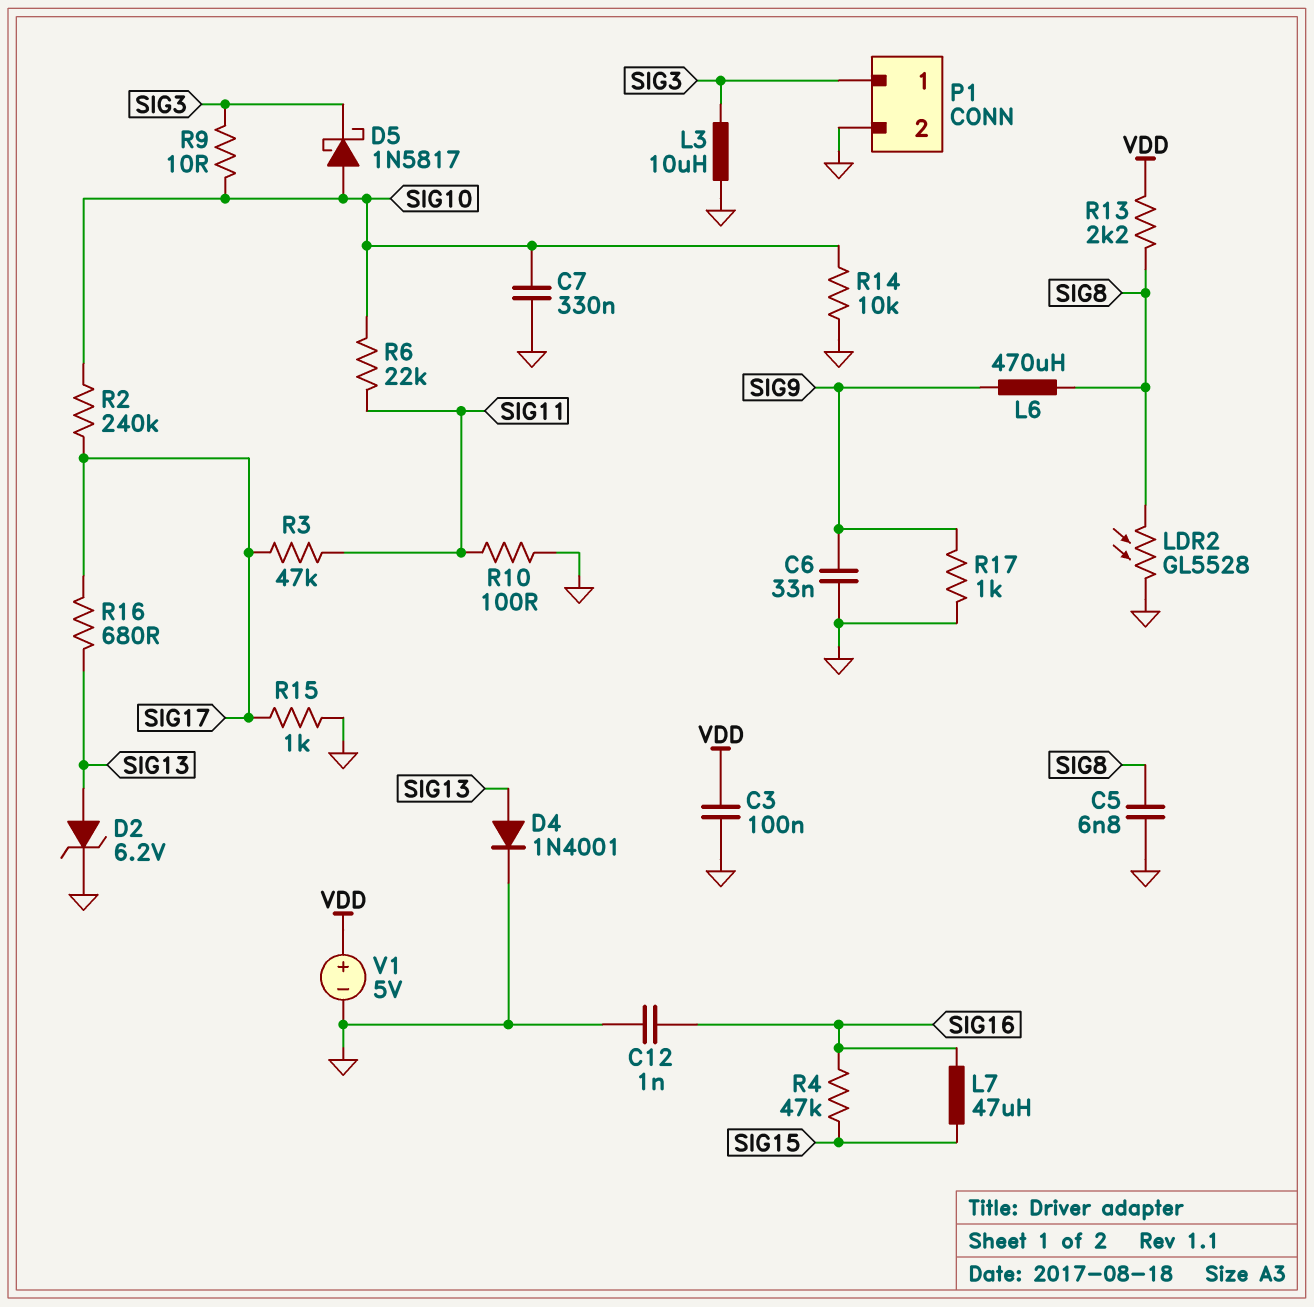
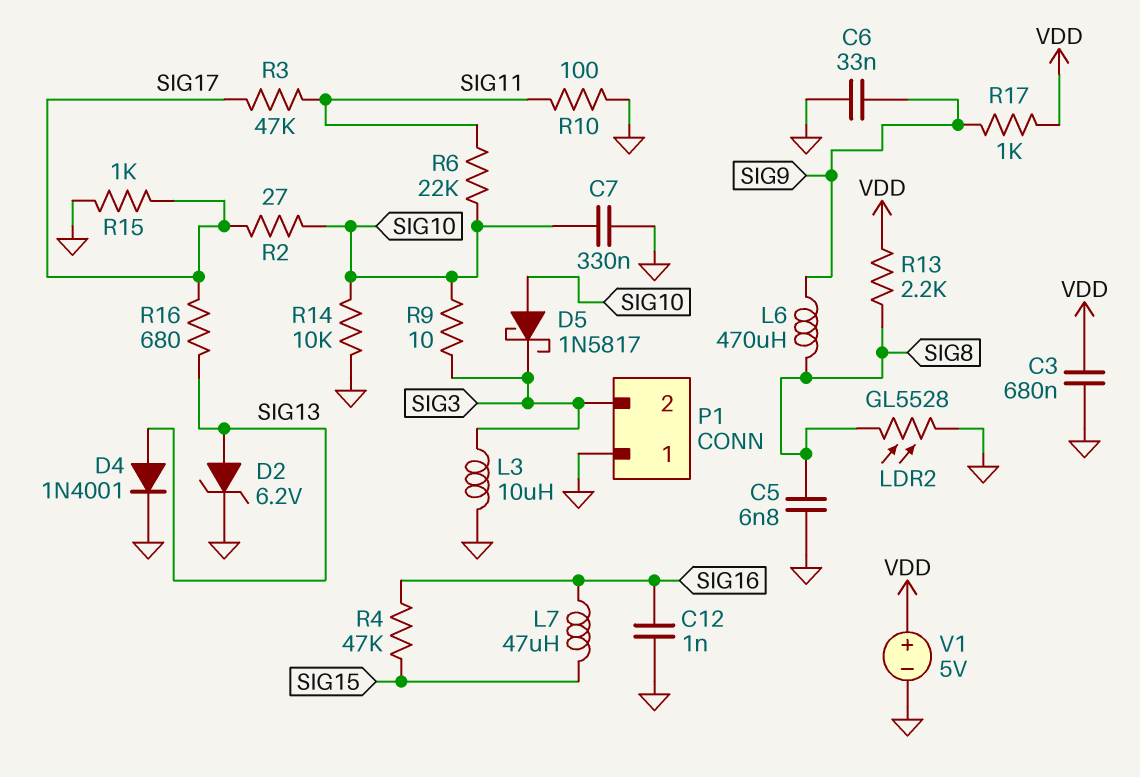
C3: 100nF (GND, VDD) -> 680nF (GND, VDD)
P1 pin 1: SIG3 -> GND
P1 pin 2: GND -> SIG3
R2: 240k (SIG10, SIG17) -> 27 (SIG10, SIG17)
R17: 1k (GND, SIG9) -> 1k (SIG9, VDD)

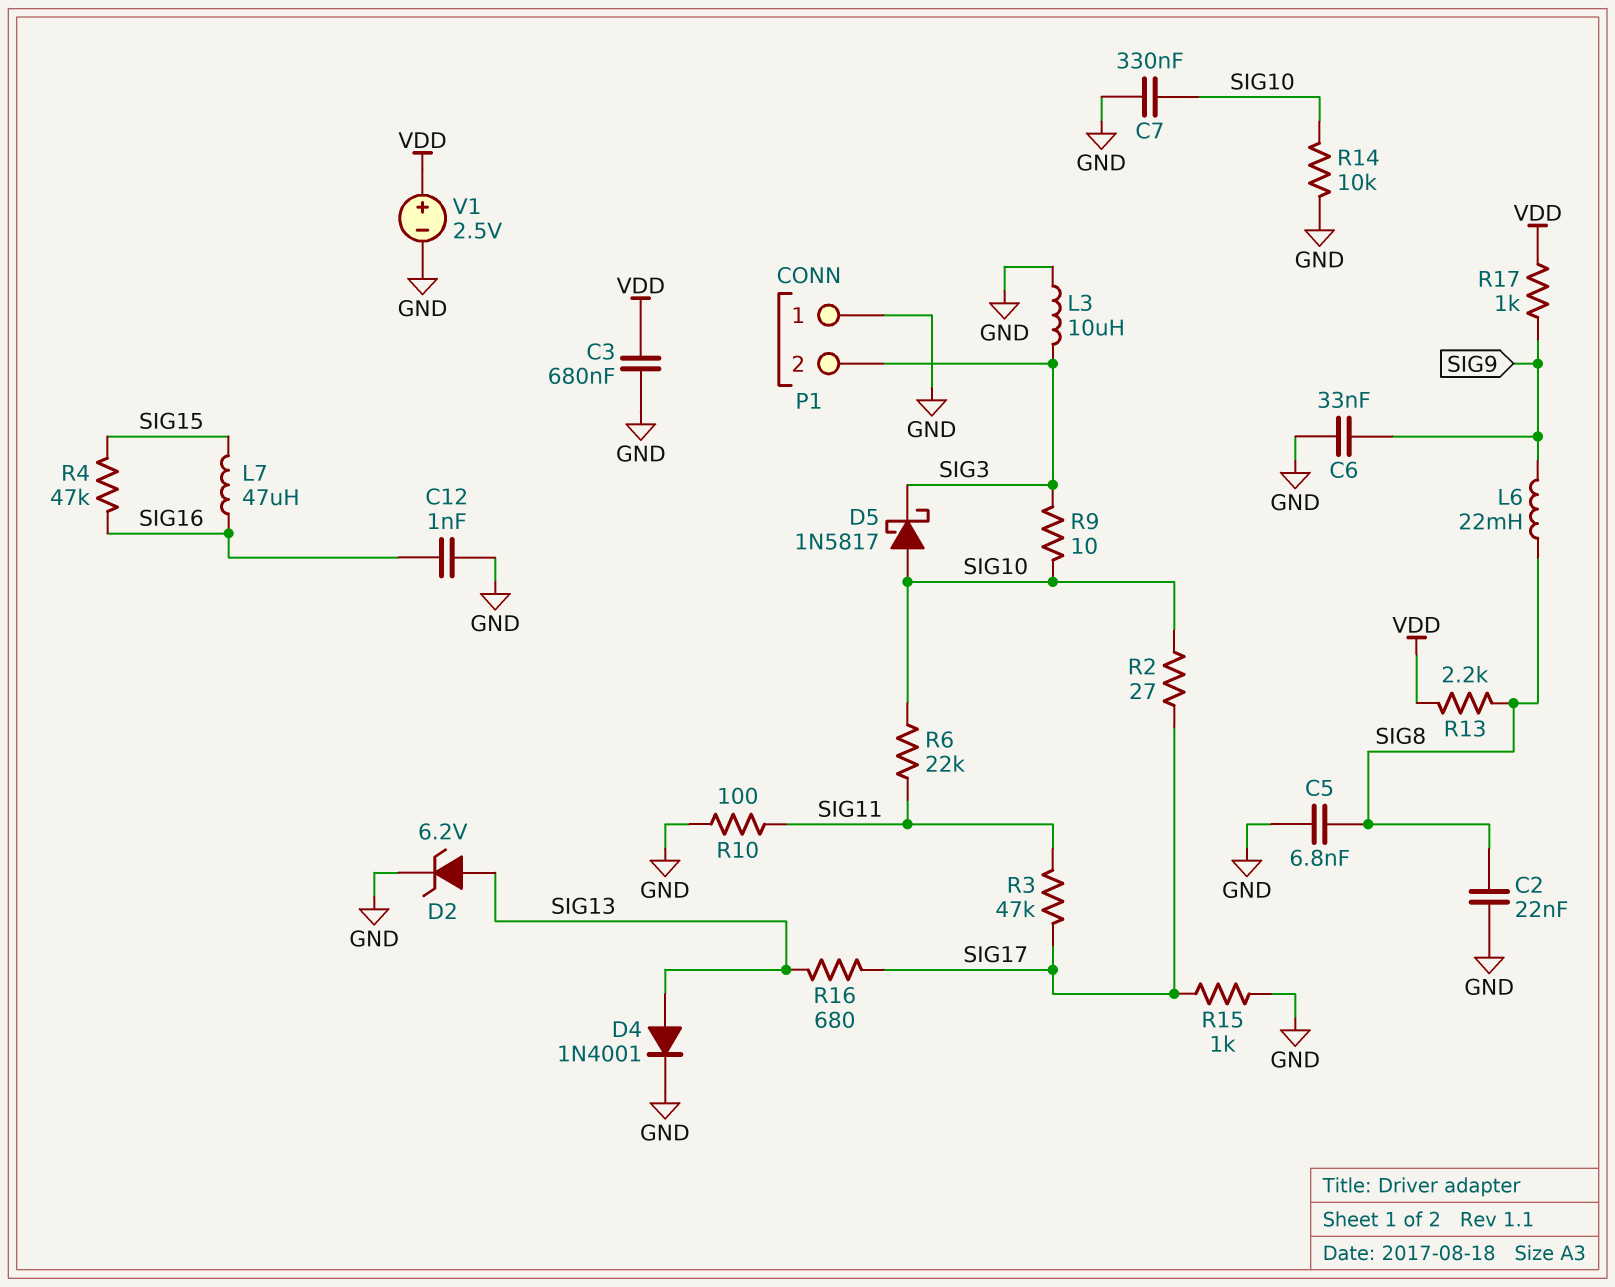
C2: none -> 22nF (GND, SIG8)
L6: 470uH (SIG8, SIG9) -> 22mH (SIG8, SIG9)
LDR2: GL5528 (GND, SIG8) -> none
V1: 5V (plus VDD, minus GND) -> 2.5V (plus VDD, minus GND)

